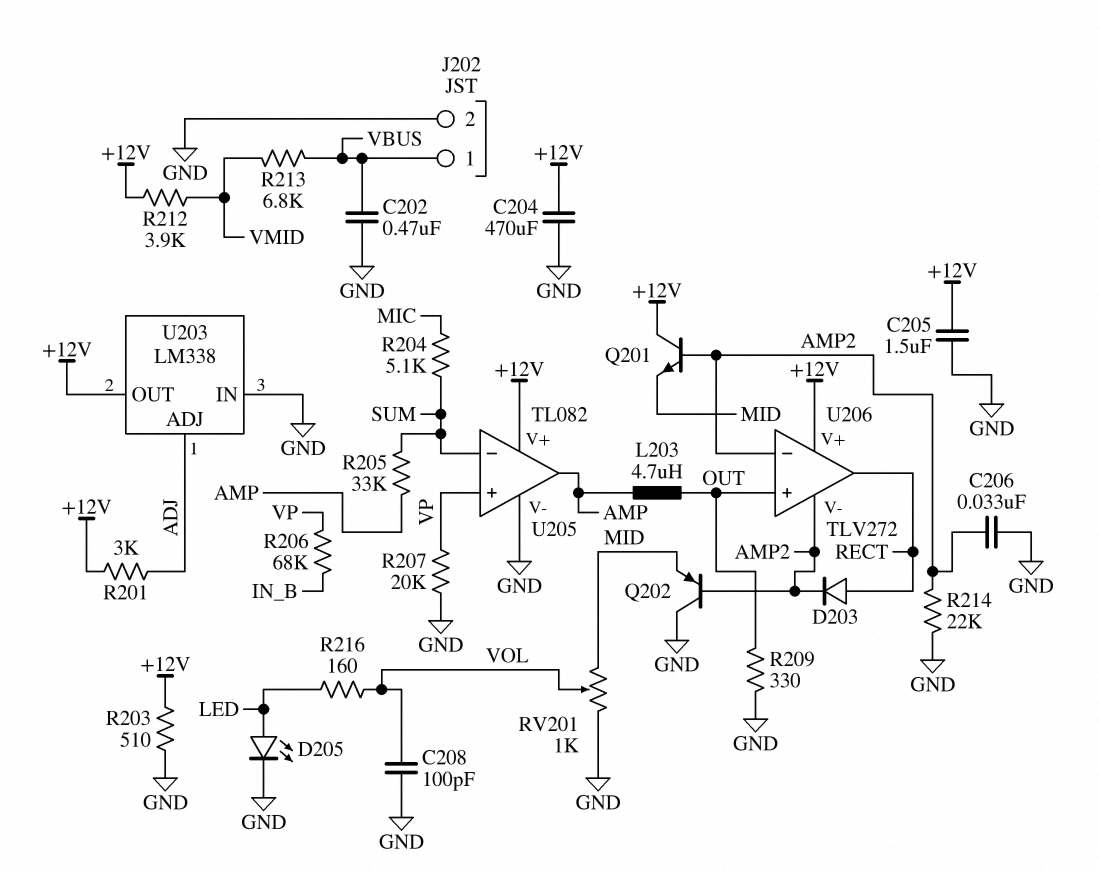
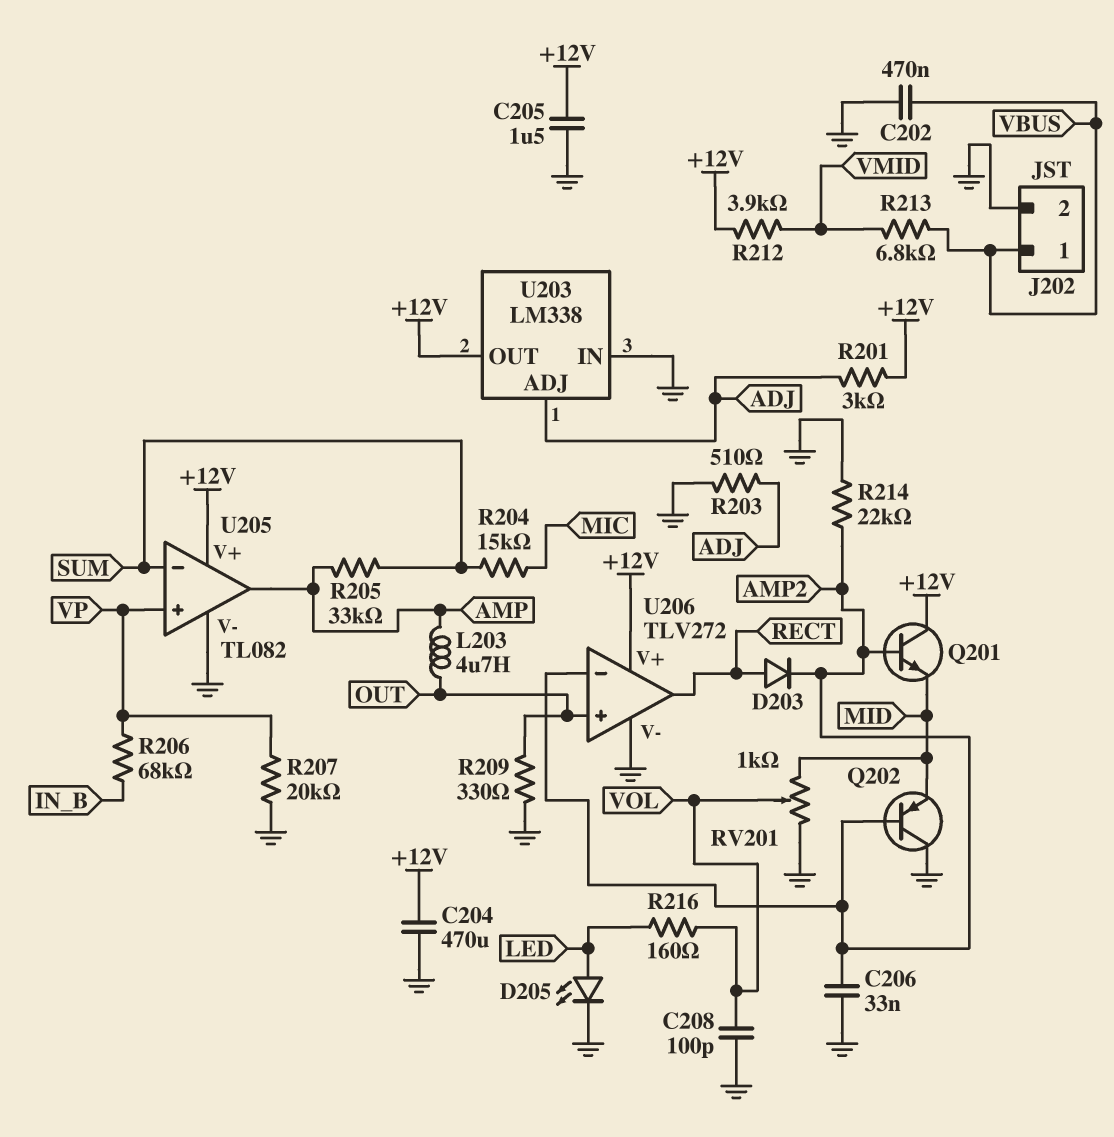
R203: 510 (+12V, GND) -> 510 (ADJ, GND)
R204: 5.1k (MIC, SUM) -> 15k (MIC, SUM)
U206 pin V-: AMP2 -> GND

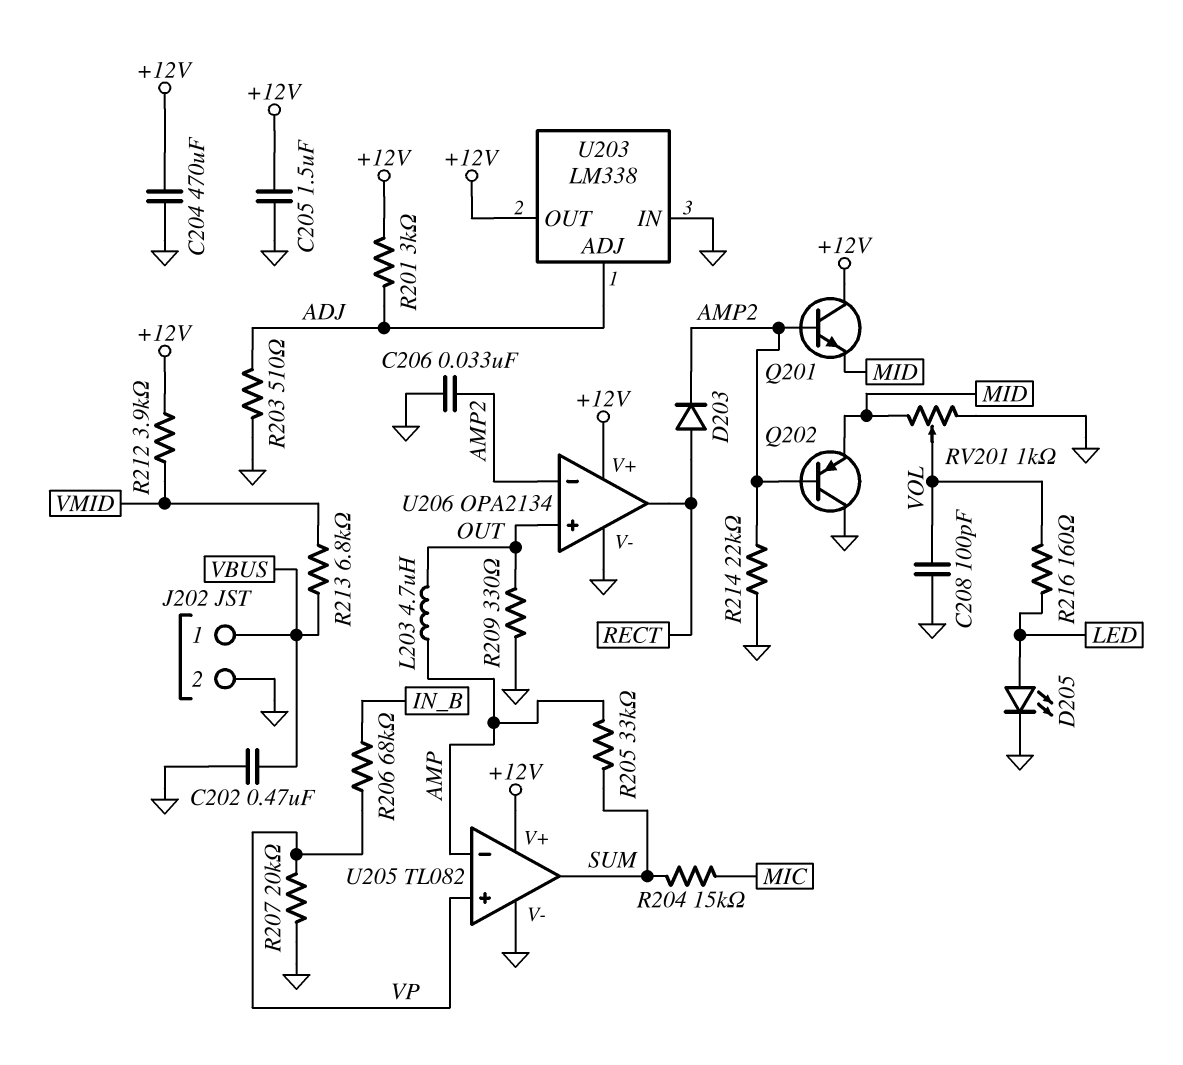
U205 pin in-: SUM -> AMP
U205 pin out: AMP -> SUM
U206: TLV272 -> OPA2134

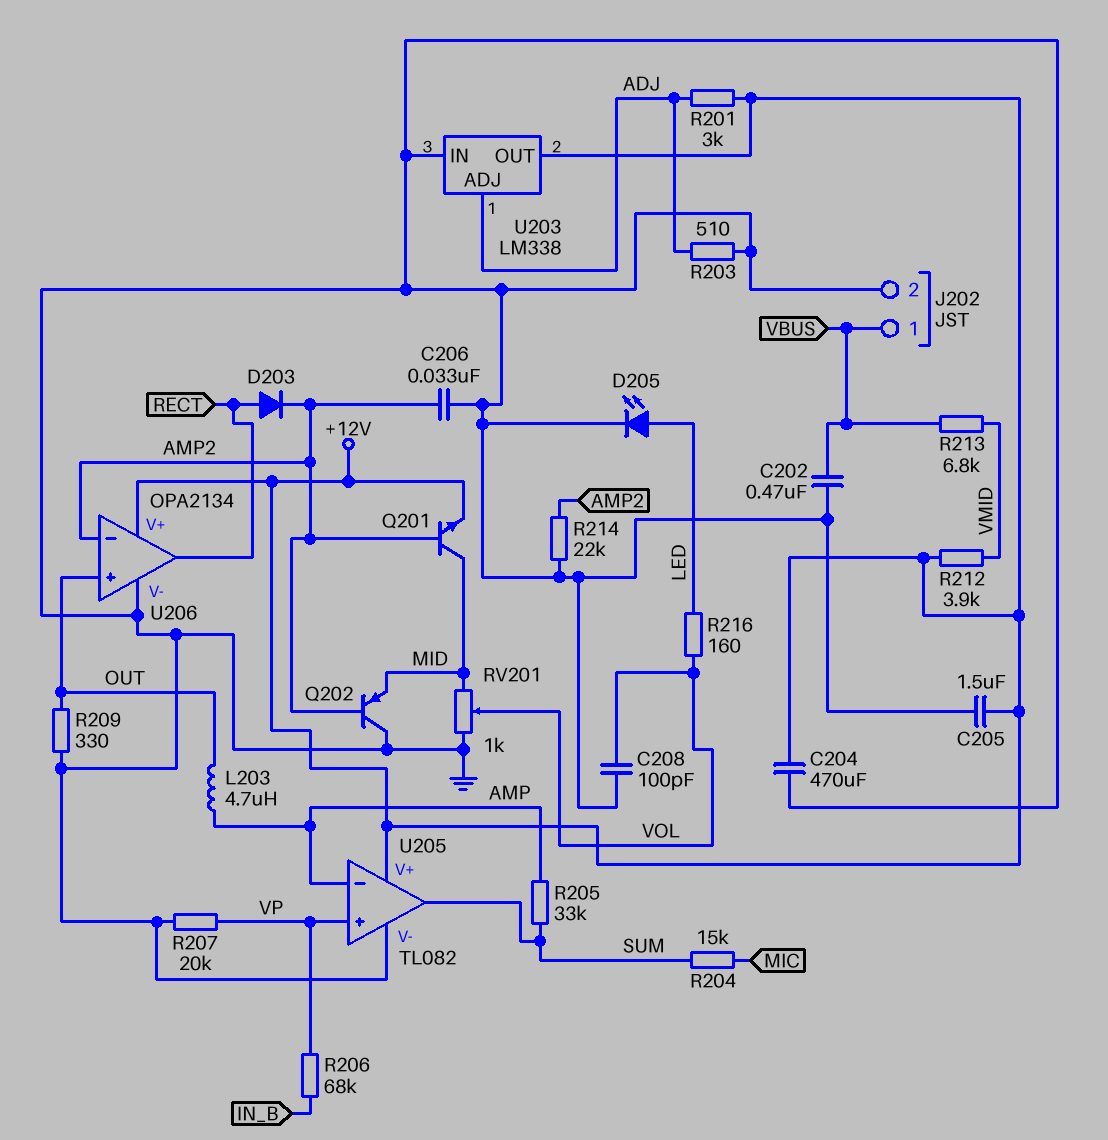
Q201: NPN (B AMP2, C +12V, E MID) -> NPN (B AMP2, C MID, E +12V)

